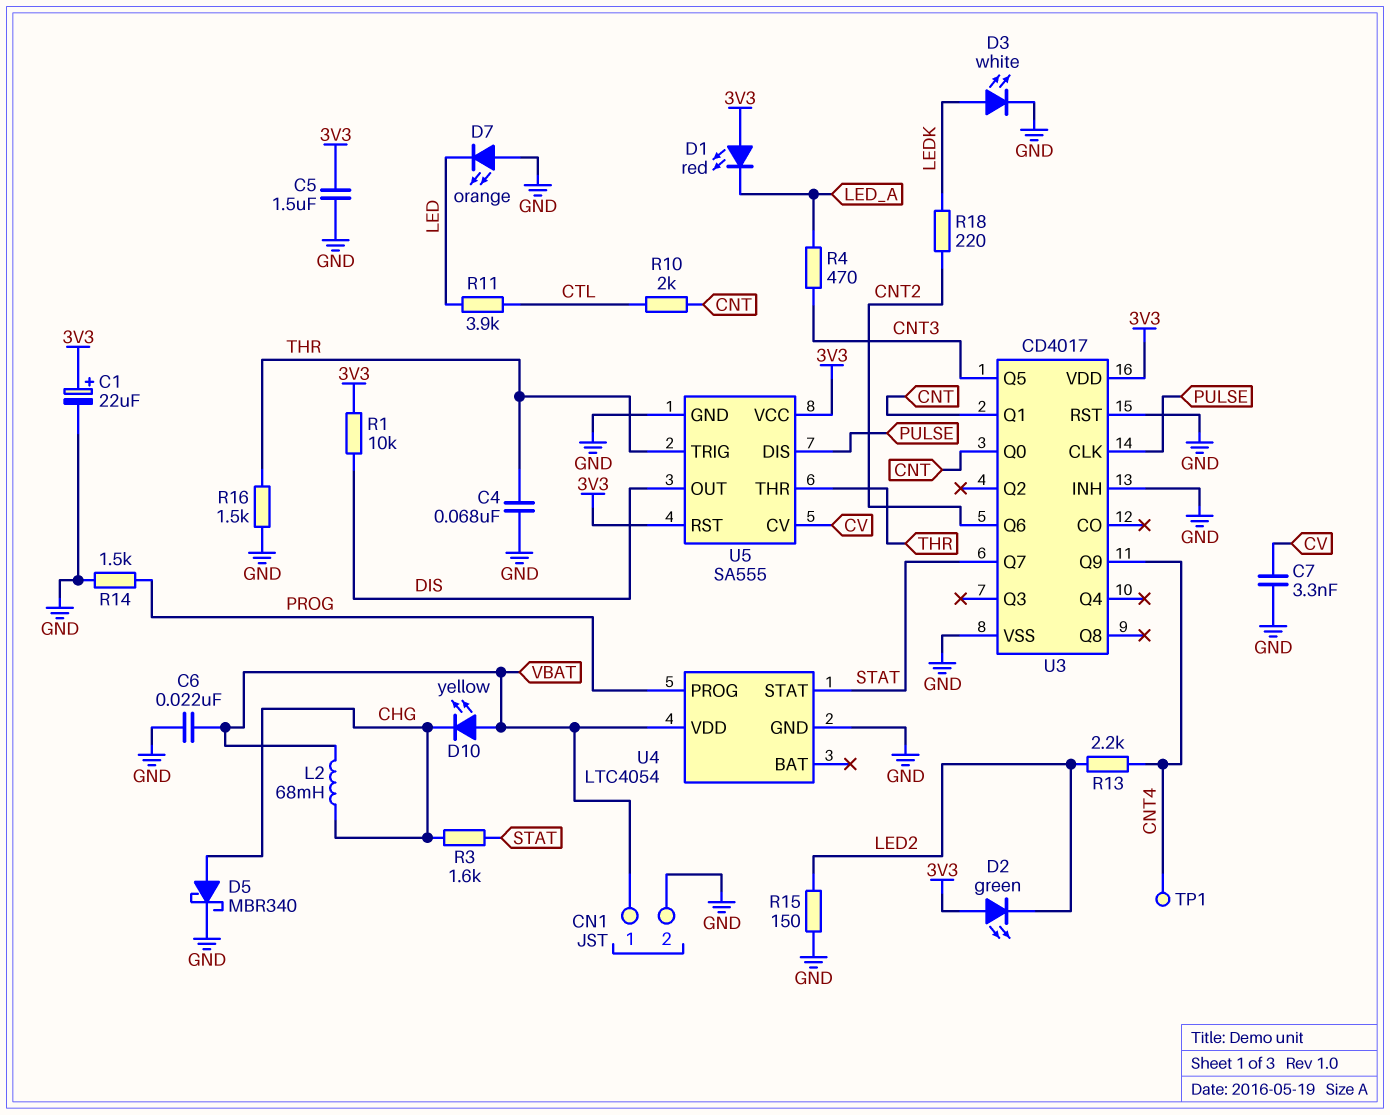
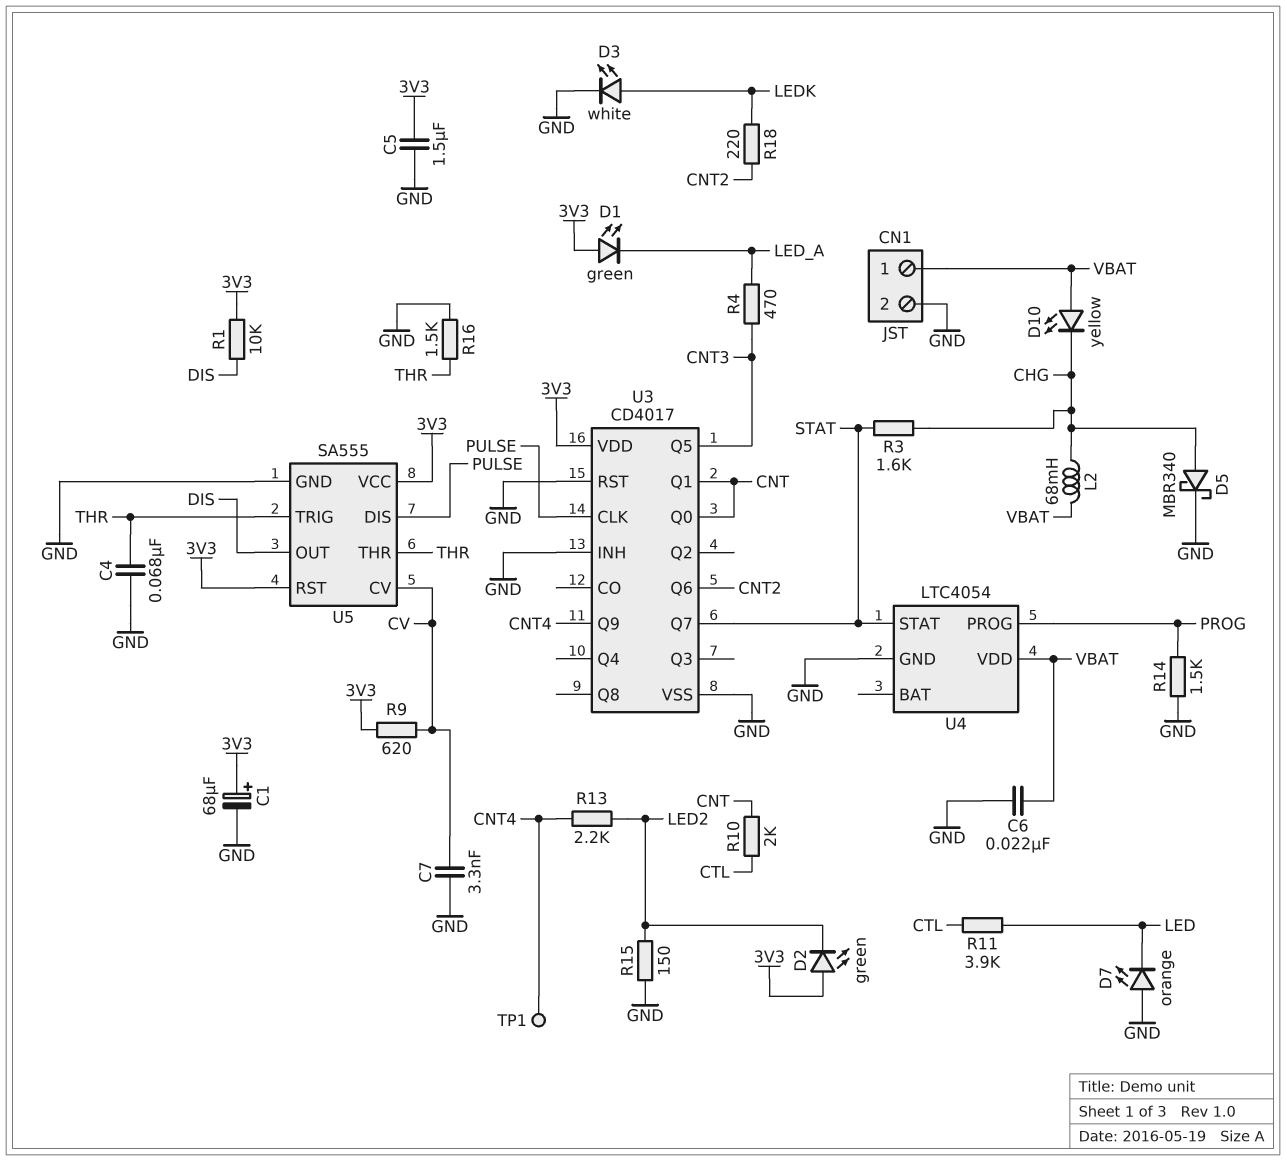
C1: 22uF (plus 3V3, minus GND) -> 68uF (plus 3V3, minus GND)
D1: LED red (A 3V3, K LED_A) -> LED green (A 3V3, K LED_A)
R9: none -> 620 (3V3, CV)

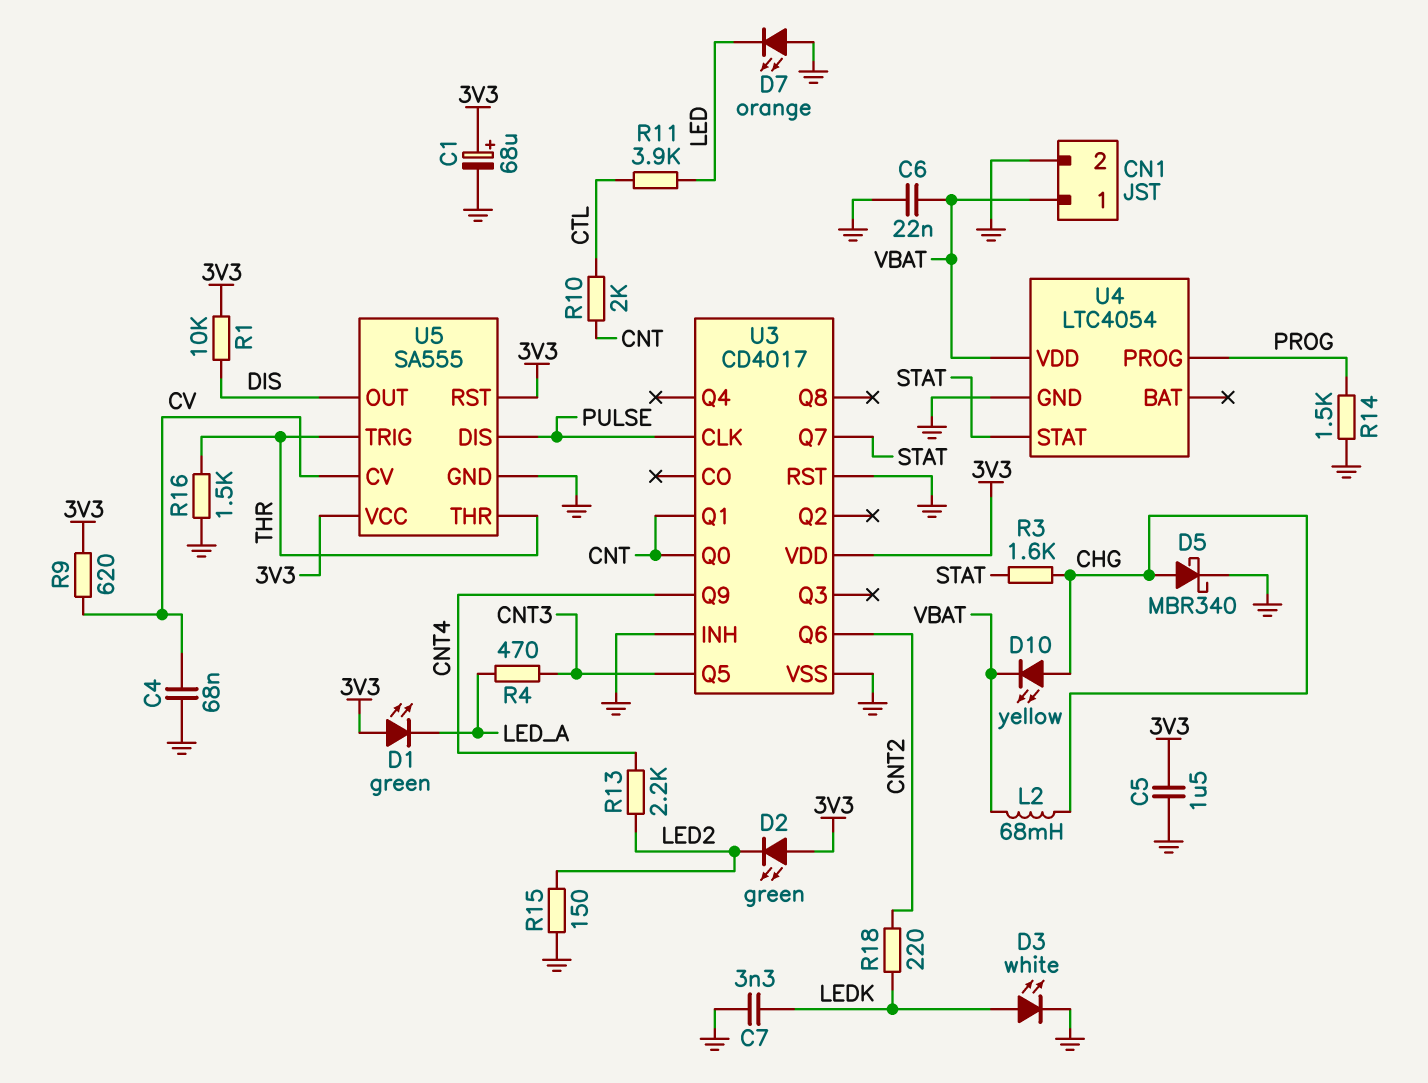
C4: 68nF (GND, THR) -> 68nF (CV, GND)
C7: 3.3nF (CV, GND) -> 3.3nF (GND, LEDK)
D10: LED yellow (A VBAT, K CHG) -> LED yellow (A CHG, K VBAT)
TP1: test point (CNT4) -> none

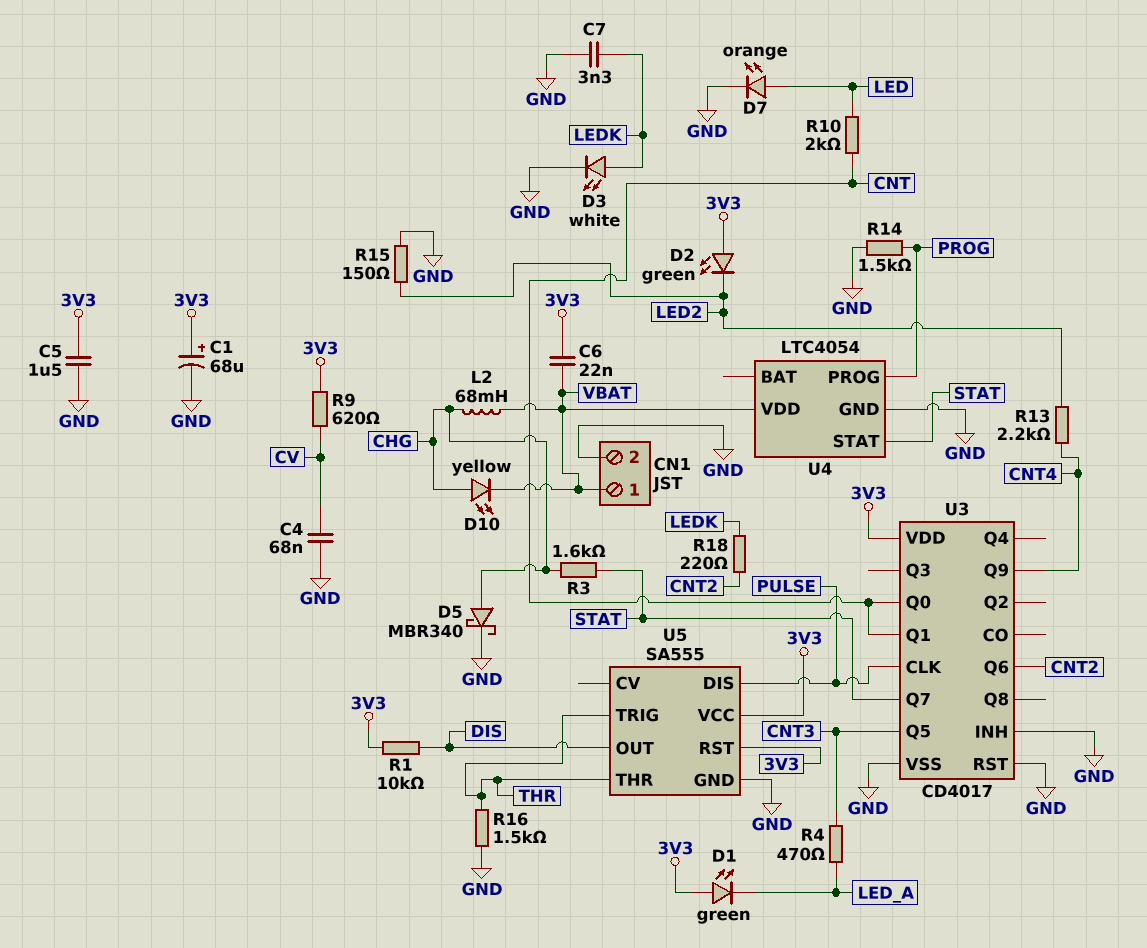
C6: 22nF (GND, VBAT) -> 22nF (3V3, VBAT)
D7: LED orange (A GND, K LED) -> LED orange (A LED, K GND)
R10: 2k (CNT, CTL) -> 2k (CNT, LED)
R11: 3.9k (CTL, LED) -> none
U5 pin CV: CV -> none

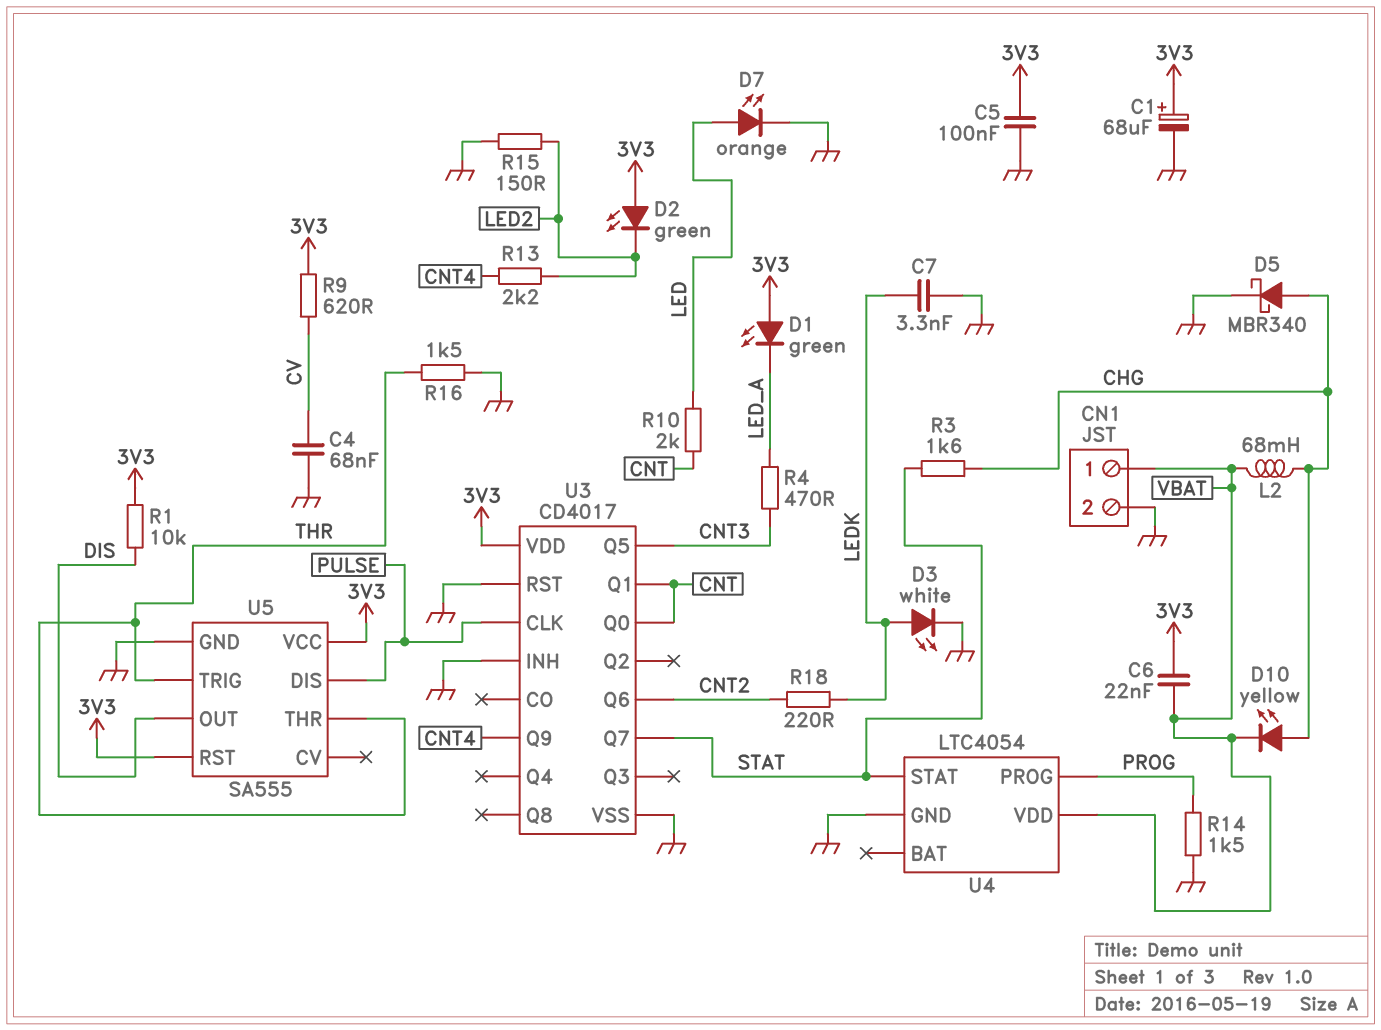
C5: 1.5uF (3V3, GND) -> 100nF (3V3, GND)

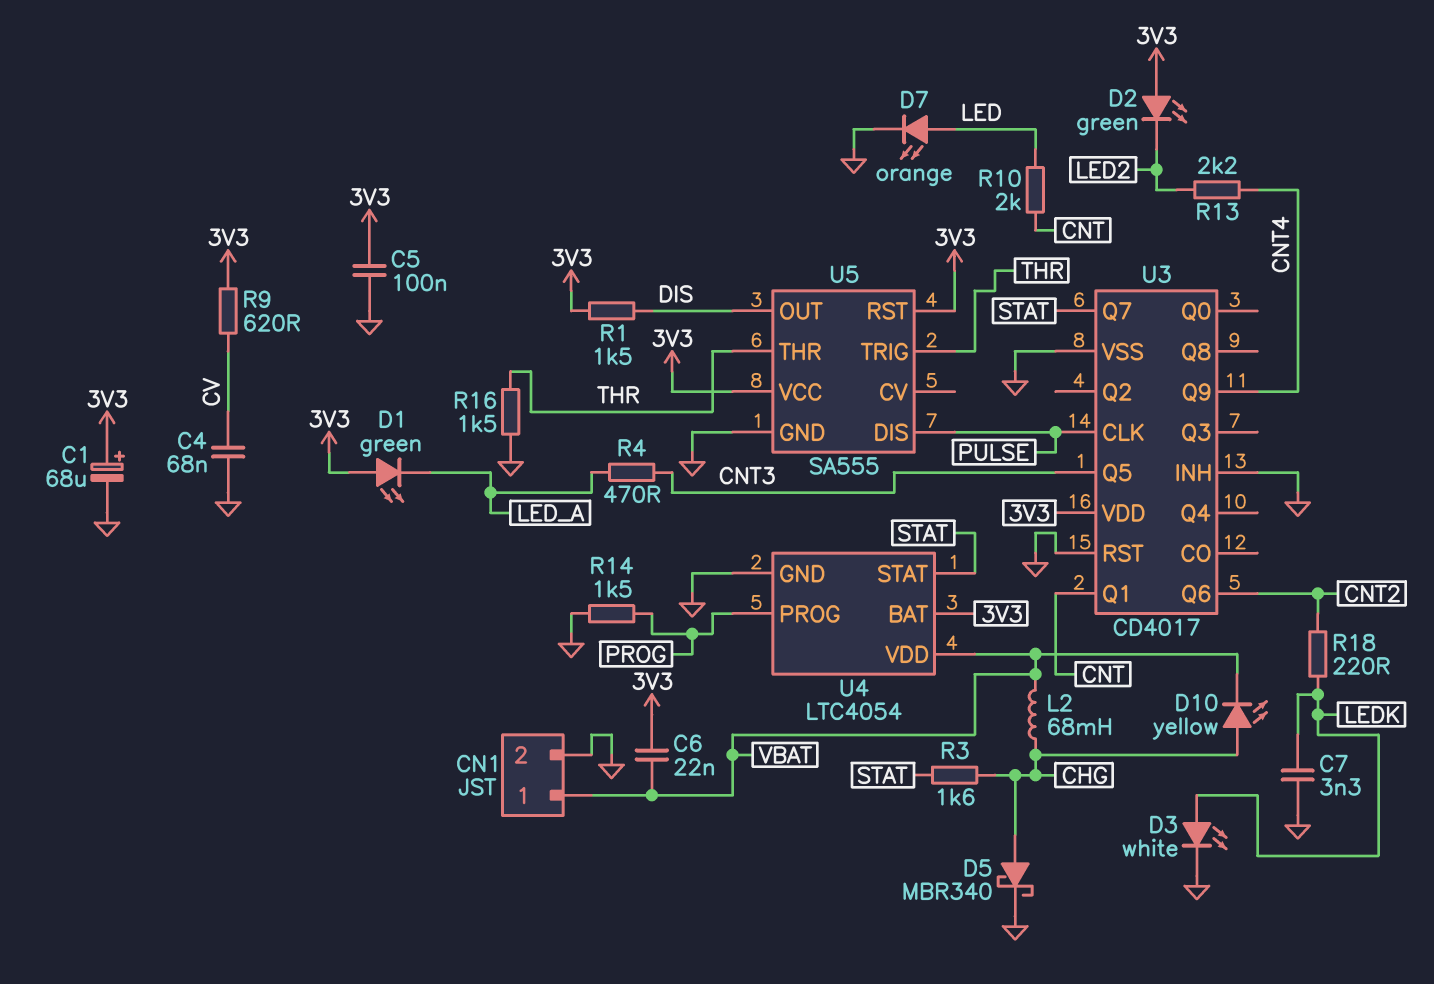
R1: 10k (3V3, DIS) -> 1.5k (3V3, DIS)
R15: 150 (GND, LED2) -> none
U3 pin Q0: CNT -> none
U4 pin BAT: none -> 3V3

